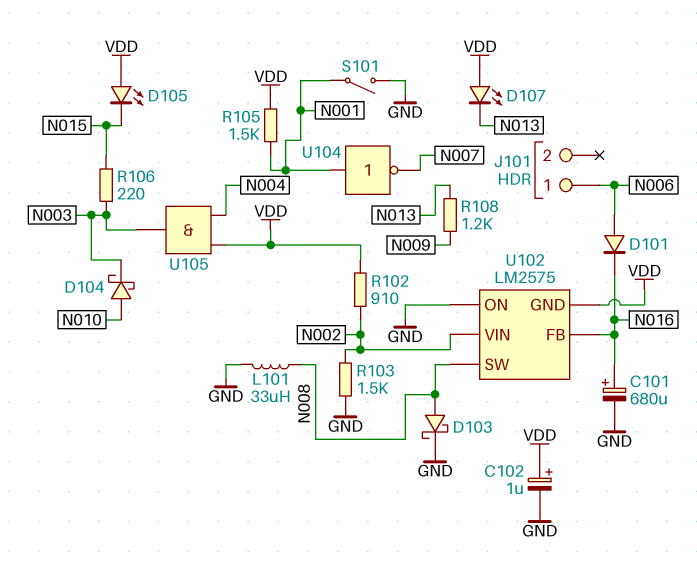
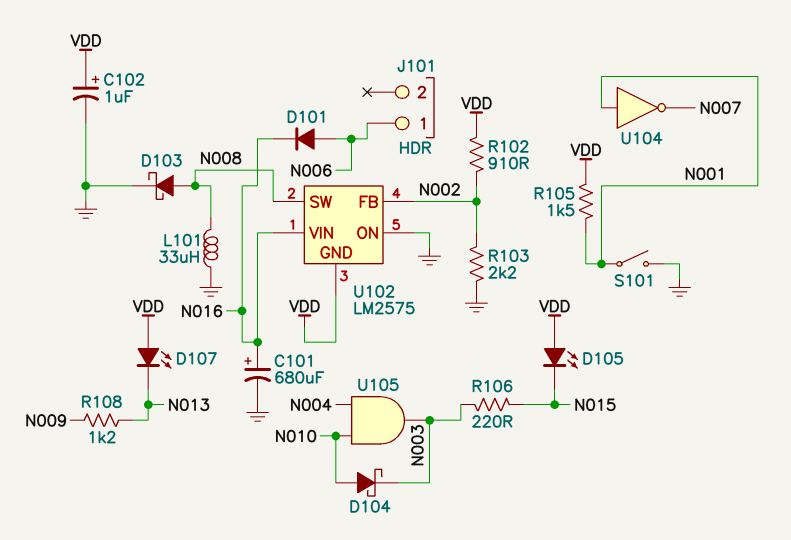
R103: 1.5k (GND, N002) -> 2.2k (GND, N002)
U102 pin FB: N016 -> N002
U102 pin VIN: N002 -> N016
U105: AND (in N004, in VDD, out N003) -> AND (in N004, in N010, out N003)

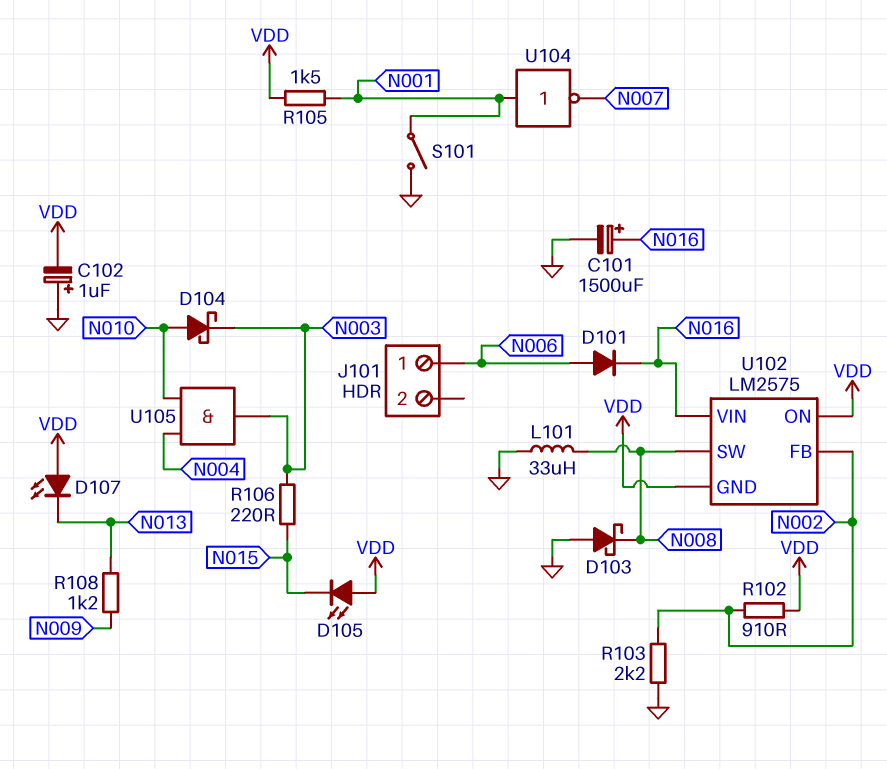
C101: 680uF (plus N016, minus GND) -> 1500uF (plus N016, minus GND)
C102: 1uF (plus VDD, minus GND) -> 1uF (plus GND, minus VDD)
D103: schottky (A N008, K GND) -> schottky (A GND, K N008)
U102 pin ON: GND -> VDD

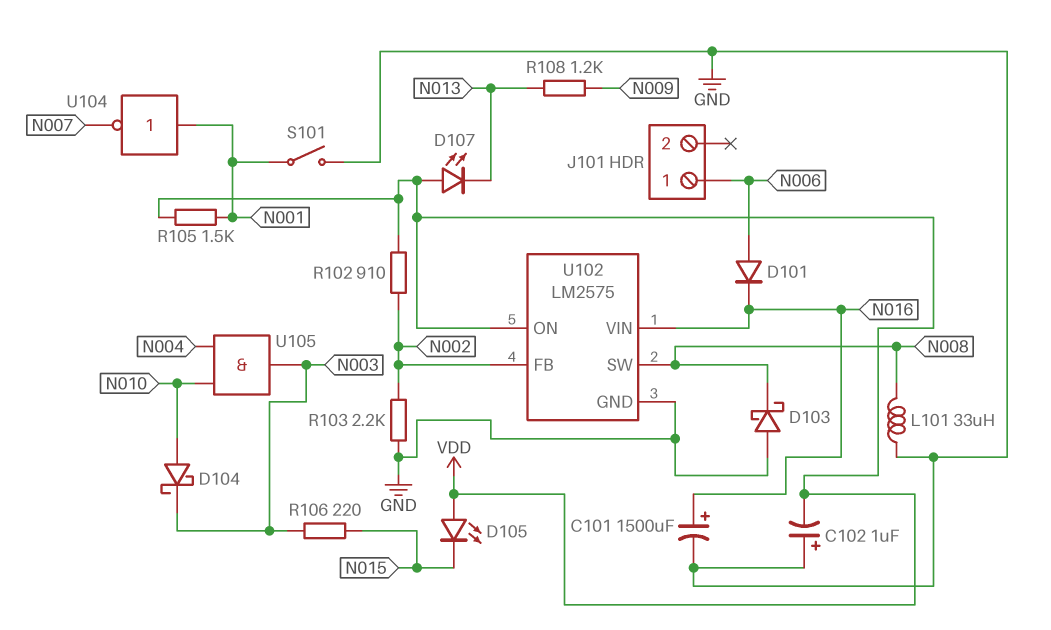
U102 pin GND: VDD -> GND

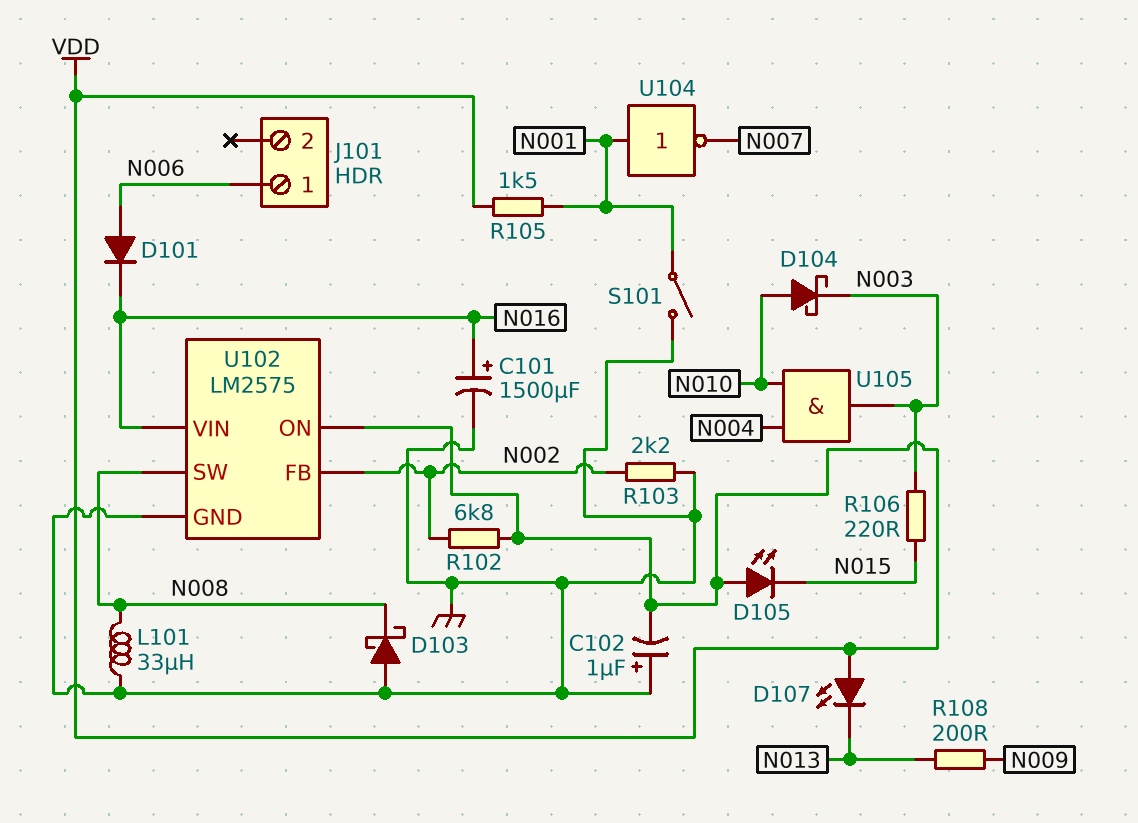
R102: 910 (N002, VDD) -> 6.8k (N002, VDD)
R108: 1.2k (N009, N013) -> 200 (N009, N013)

